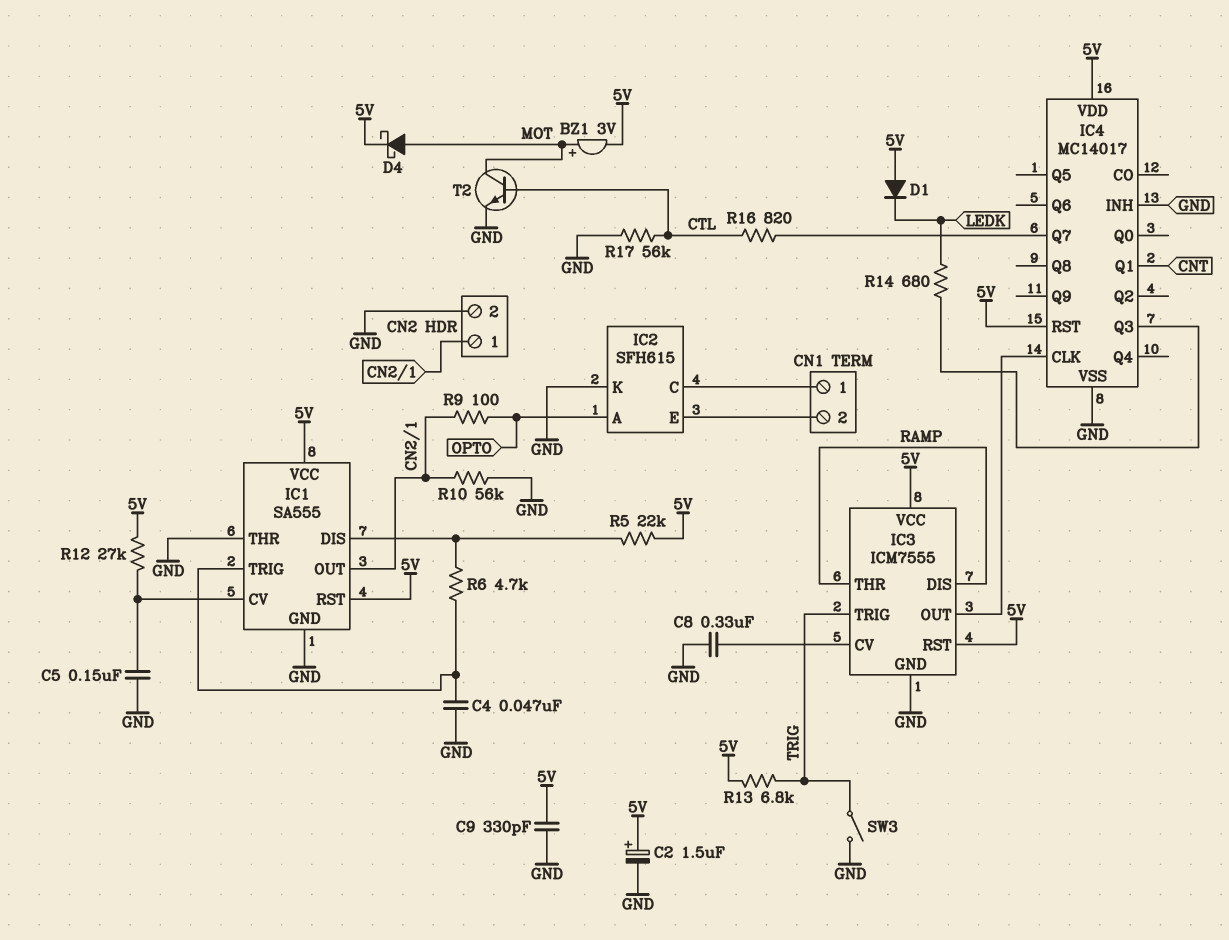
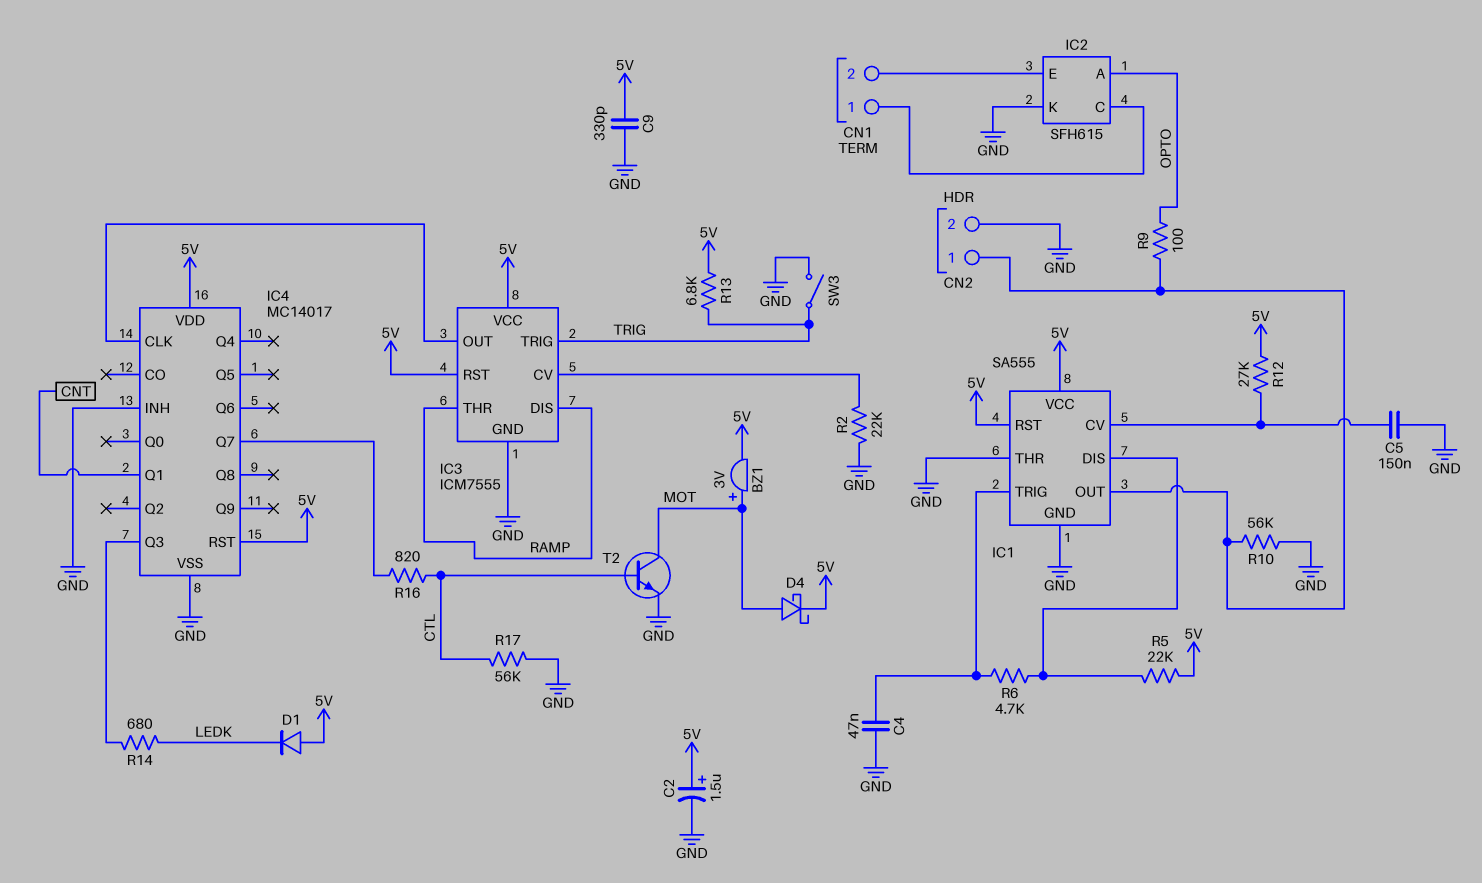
C8: 330nF (GND, IC3/CV) -> none
R2: none -> 22k (GND, IC3/CV)

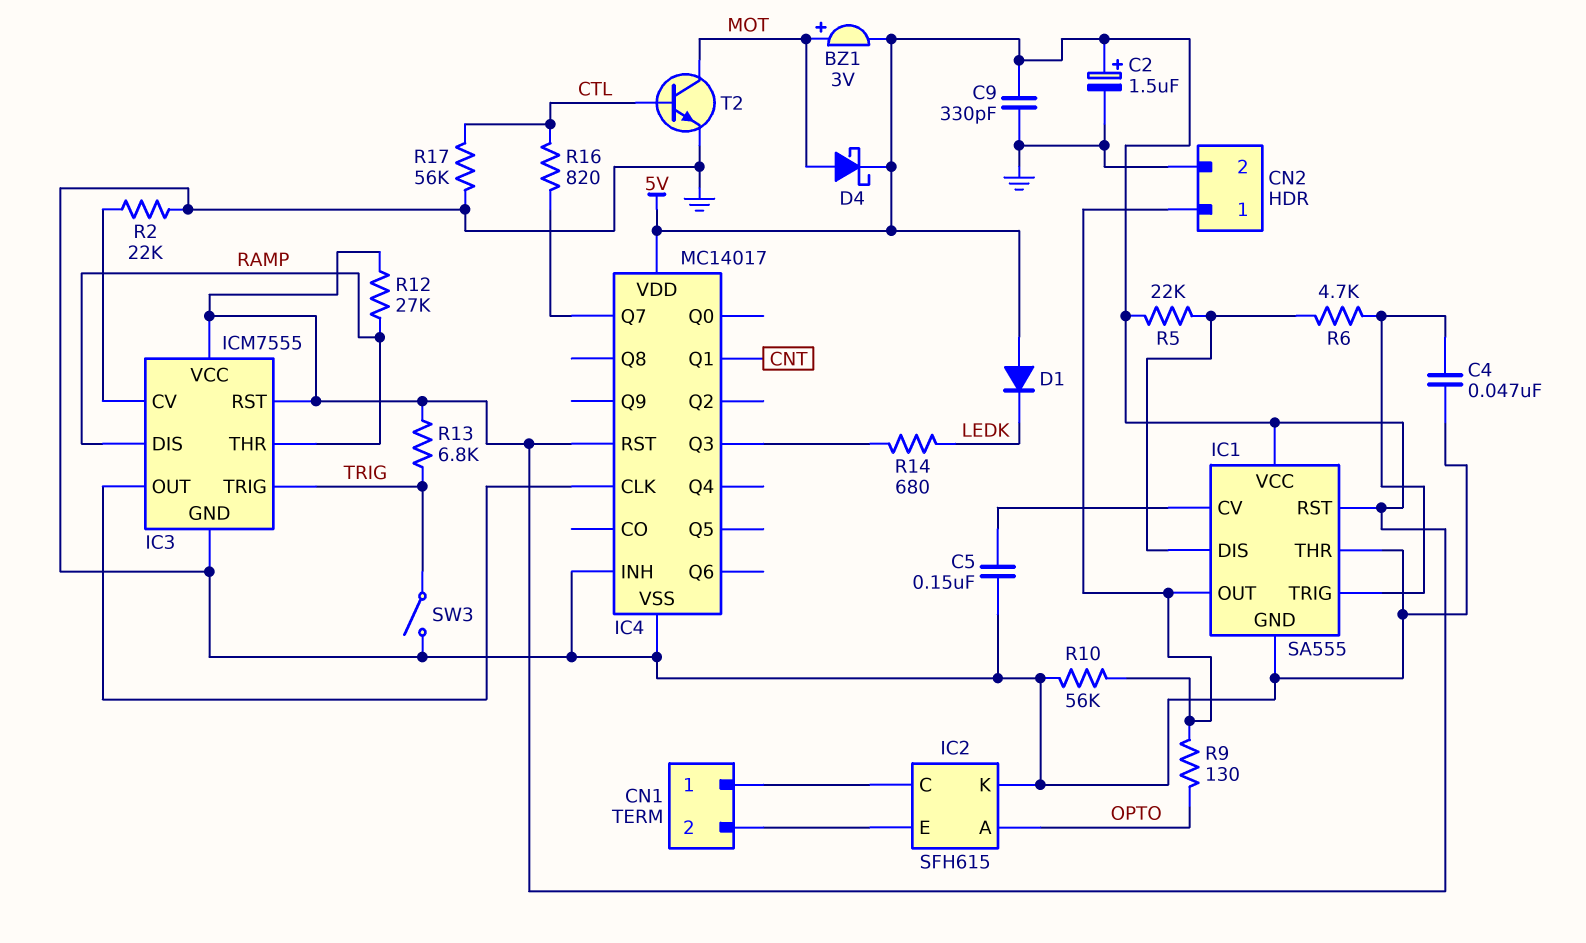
R9: 100 (CN2/1, OPTO) -> 130 (CN2/1, OPTO)
R12: 27k (5V, IC1/CV) -> 27k (5V, RAMP)

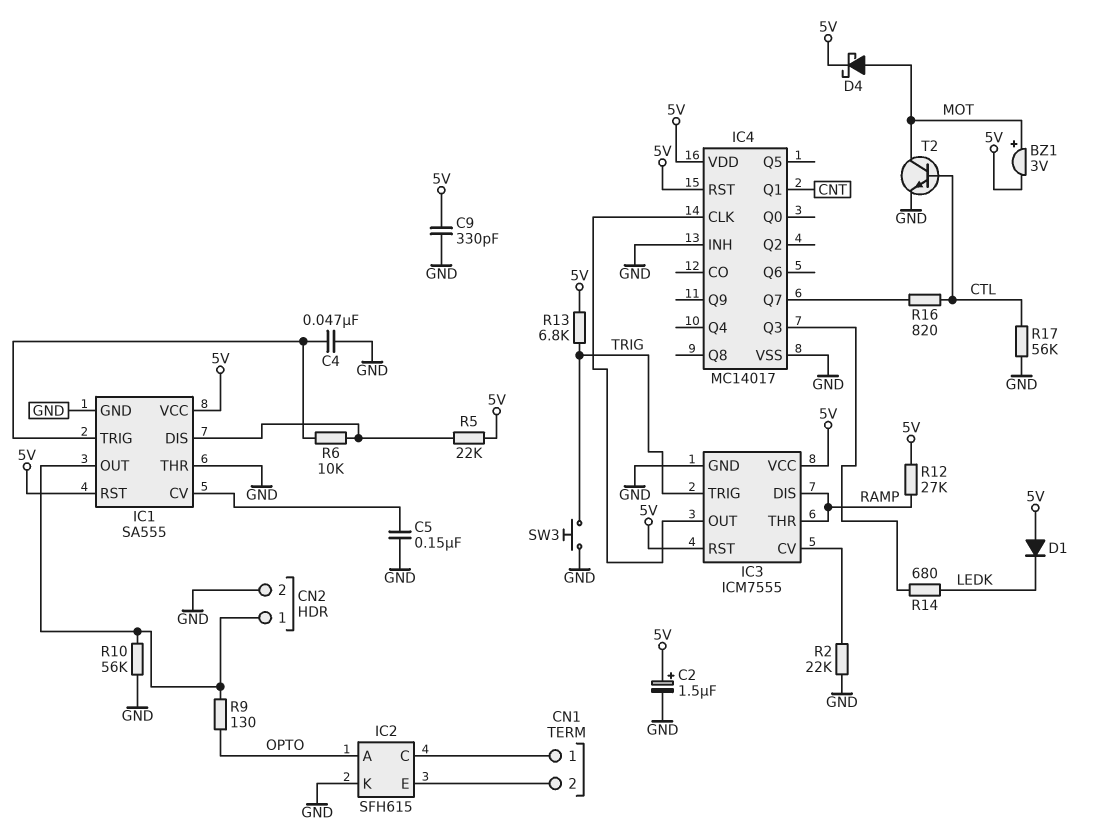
R6: 4.7k (IC1/DIS, IC1/TRIG) -> 10k (IC1/DIS, IC1/TRIG)
SW3: switch (GND, TRIG) -> button (GND, TRIG)

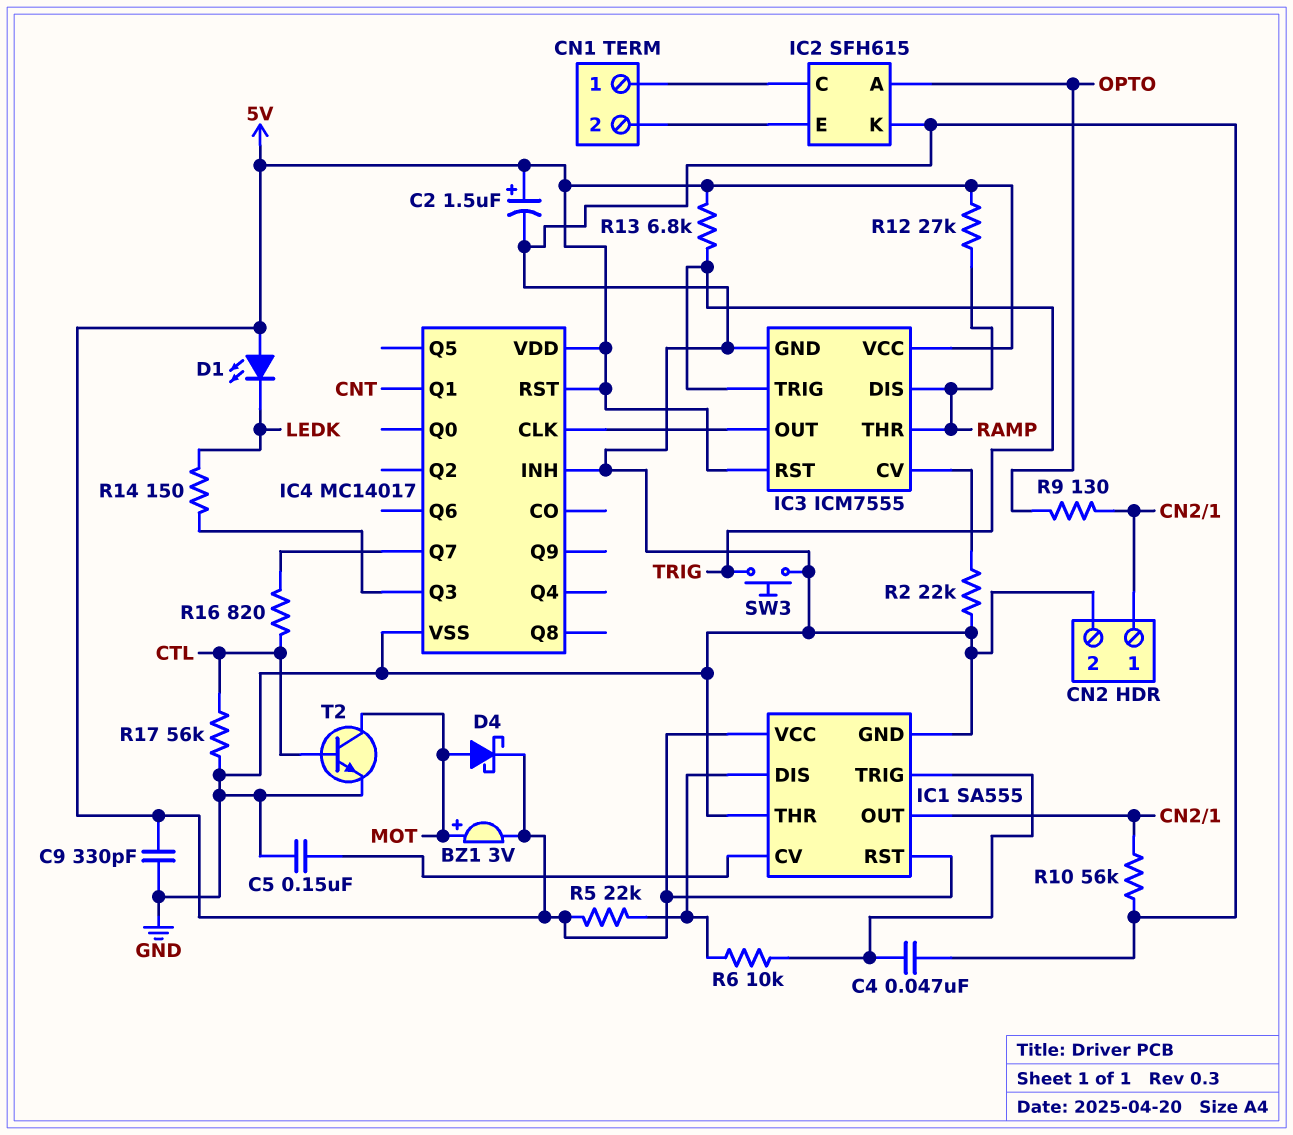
D1: diode (A 5V, K LEDK) -> LED (A 5V, K LEDK)
R14: 680 (IC4/Q3, LEDK) -> 150 (IC4/Q3, LEDK)

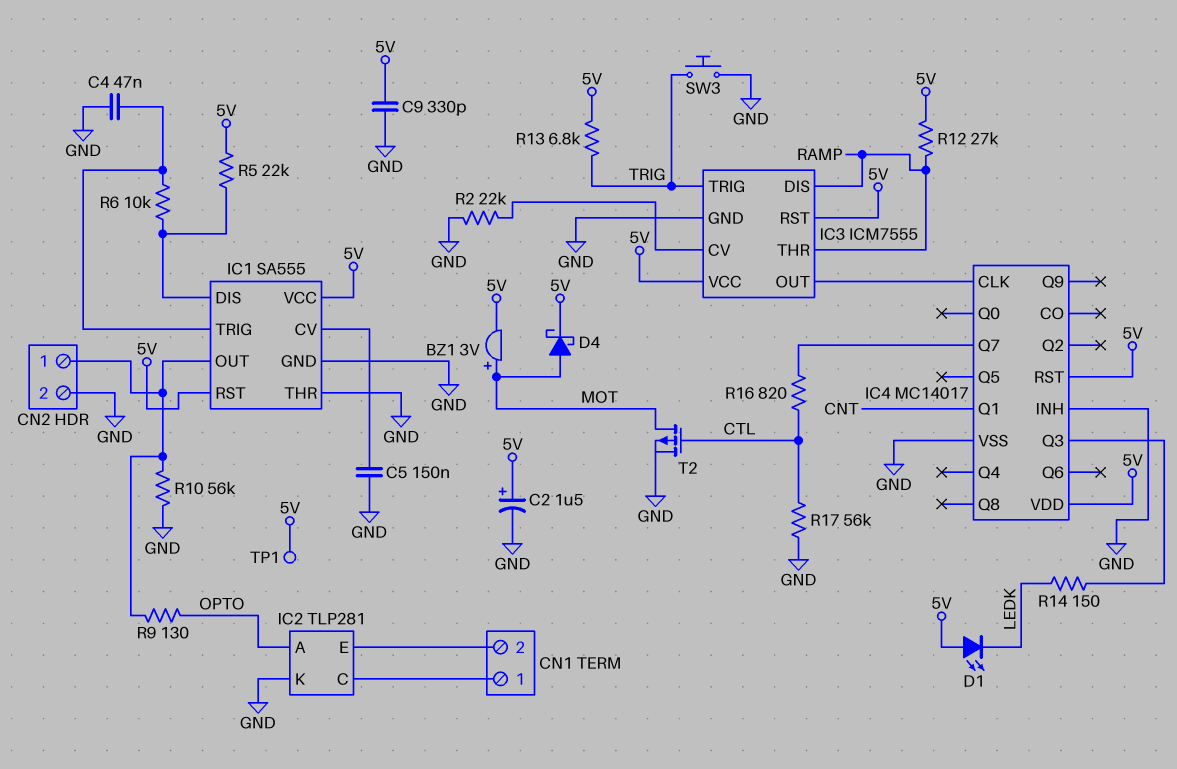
IC2: SFH615 -> TLP281
T2: NPN (B CTL, C MOT, E GND) -> PMOS (G CTL, D MOT, S GND)
TP1: none -> test point (5V)

